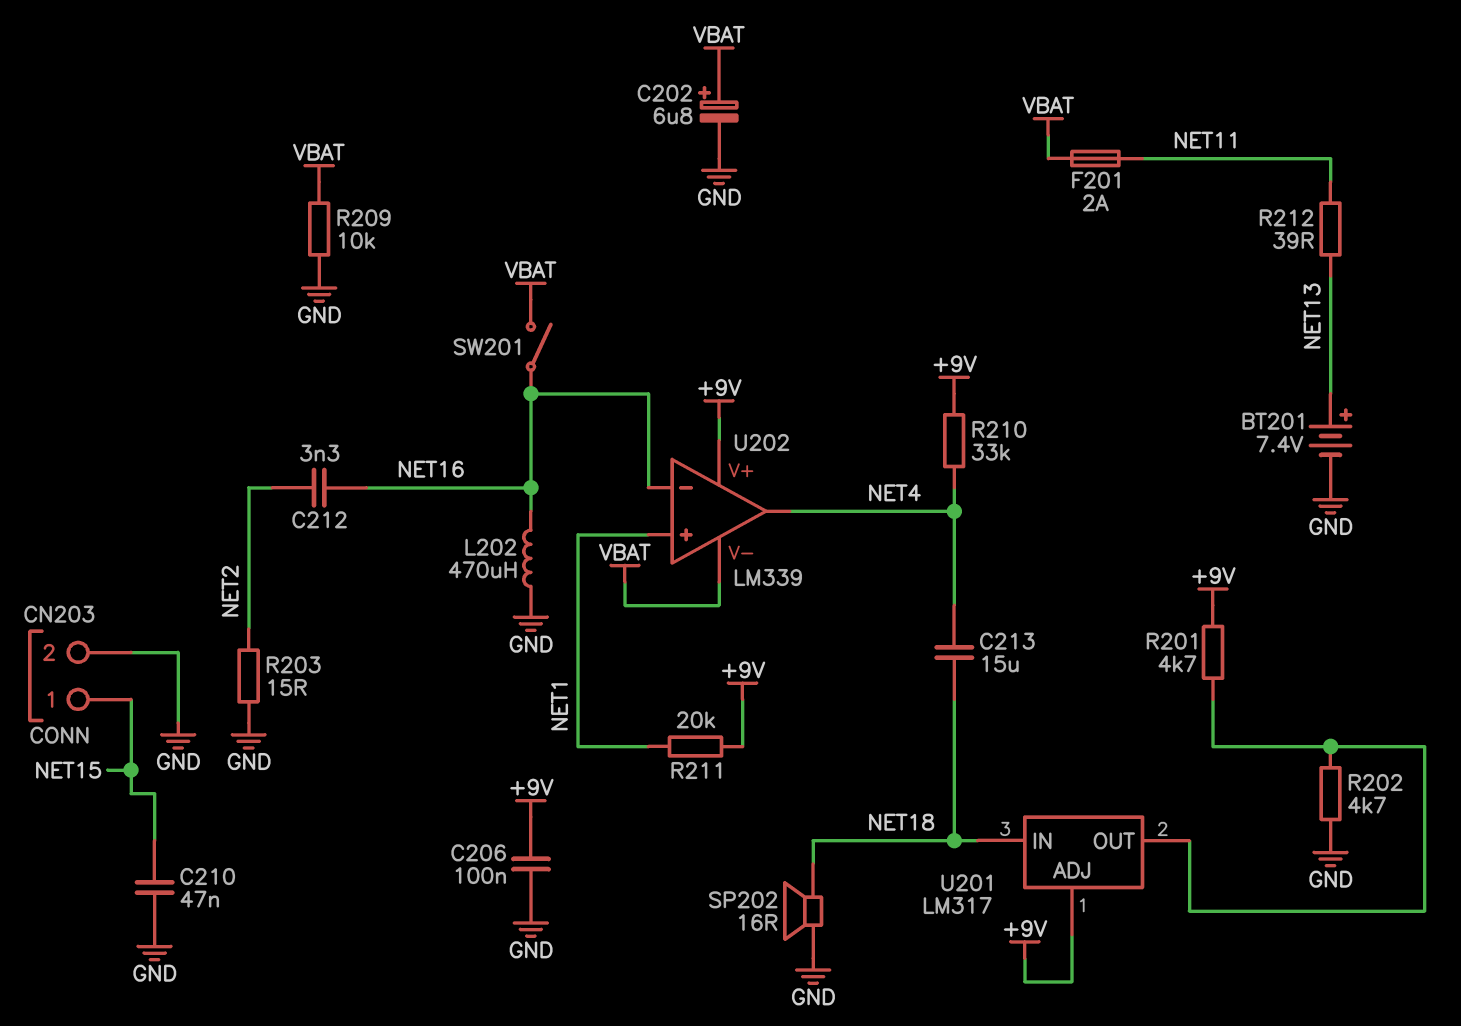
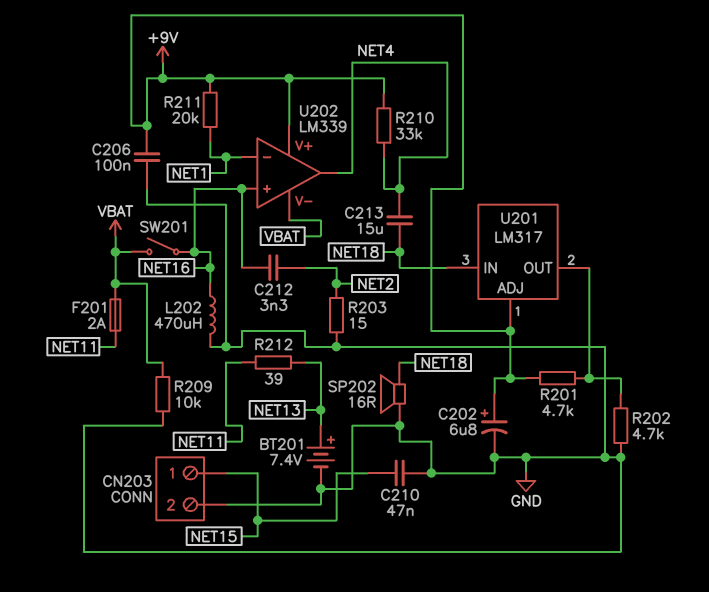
C202: 6.8uF (plus VBAT, minus GND) -> 6.8uF (plus +9V, minus GND)
U202 pin in+: NET1 -> NET16
U202 pin in-: NET16 -> NET1

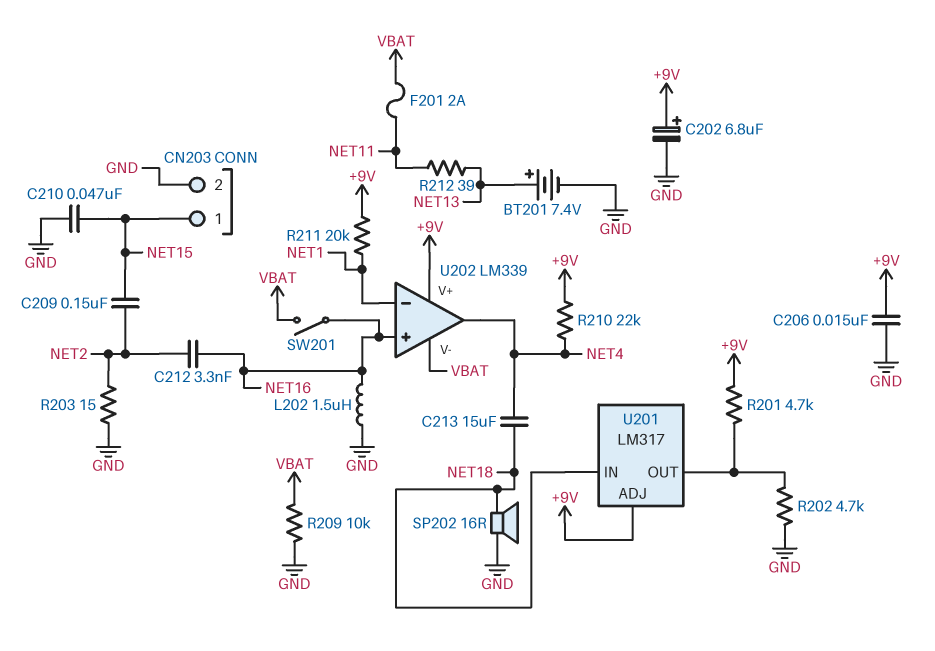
C206: 100nF (+9V, GND) -> 15nF (+9V, GND)
C209: none -> 150nF (NET2, NET15)
L202: 470uH (GND, NET16) -> 1.5uH (GND, NET16)
R210: 33k (+9V, NET4) -> 22k (+9V, NET4)

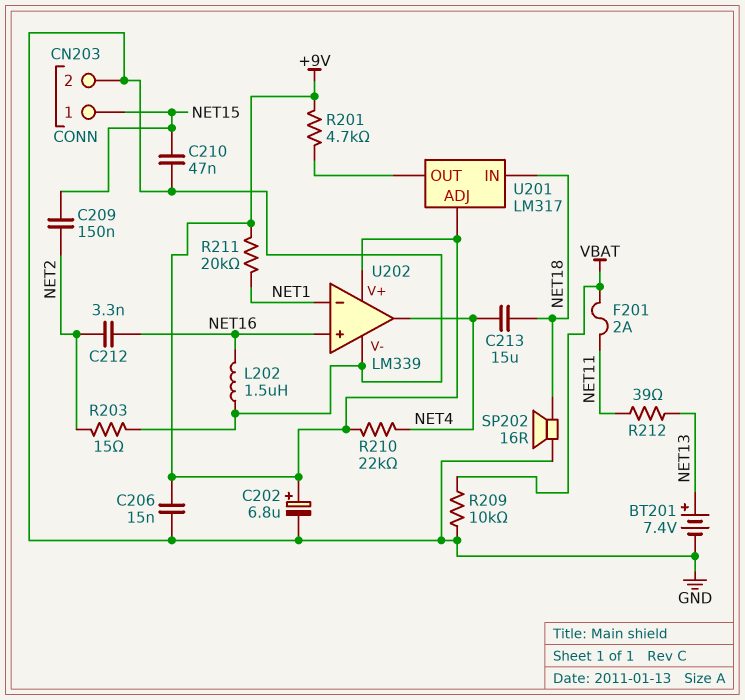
R202: 4.7k (GND, U201/OUT) -> none
SW201: switch (NET16, VBAT) -> none
U202 pin V-: VBAT -> GND

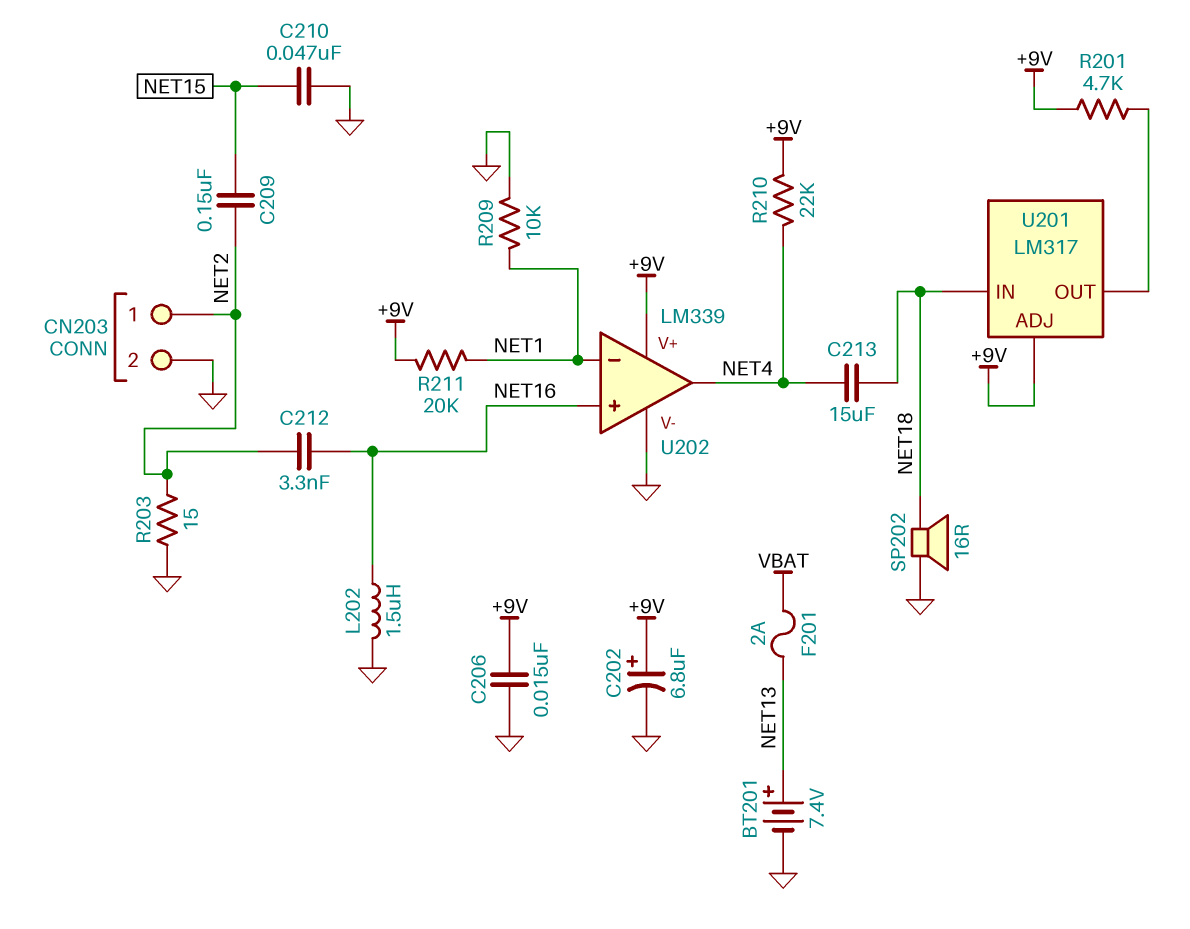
CN203 pin 1: NET15 -> NET2
F201: 2A (NET11, VBAT) -> 2A (NET13, VBAT)
R209: 10k (GND, VBAT) -> 10k (GND, NET1)
R212: 39 (NET11, NET13) -> none

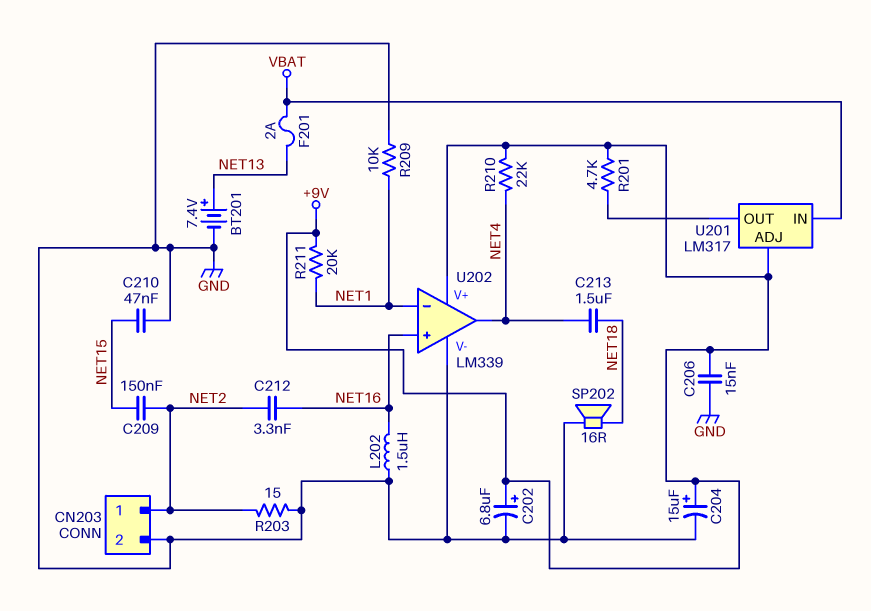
C204: none -> 15uF (plus +9V, minus GND)
C213: 15uF (NET4, NET18) -> 1.5uF (NET4, NET18)
U201 pin IN: NET18 -> VBAT

